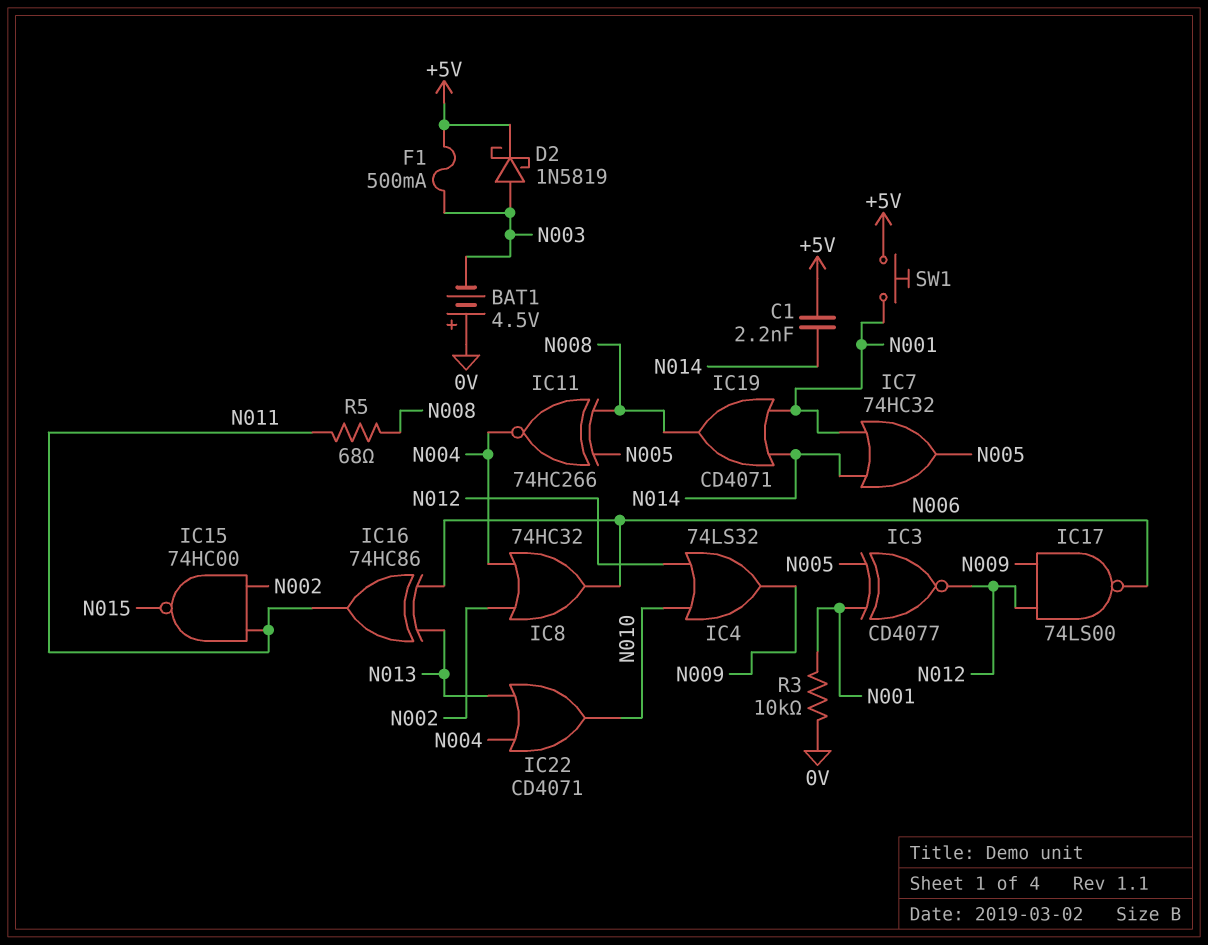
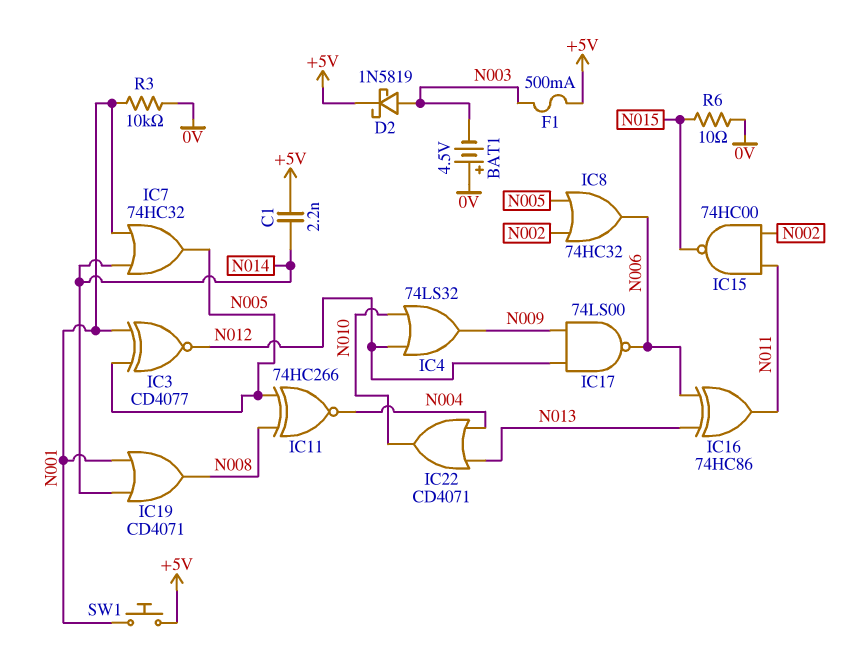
IC8: OR 74HC32 (in N002, in N004, out N006) -> OR 74HC32 (in N002, in N005, out N006)
R5: 68 (N008, N011) -> none
R6: none -> 10 (0V, N015)

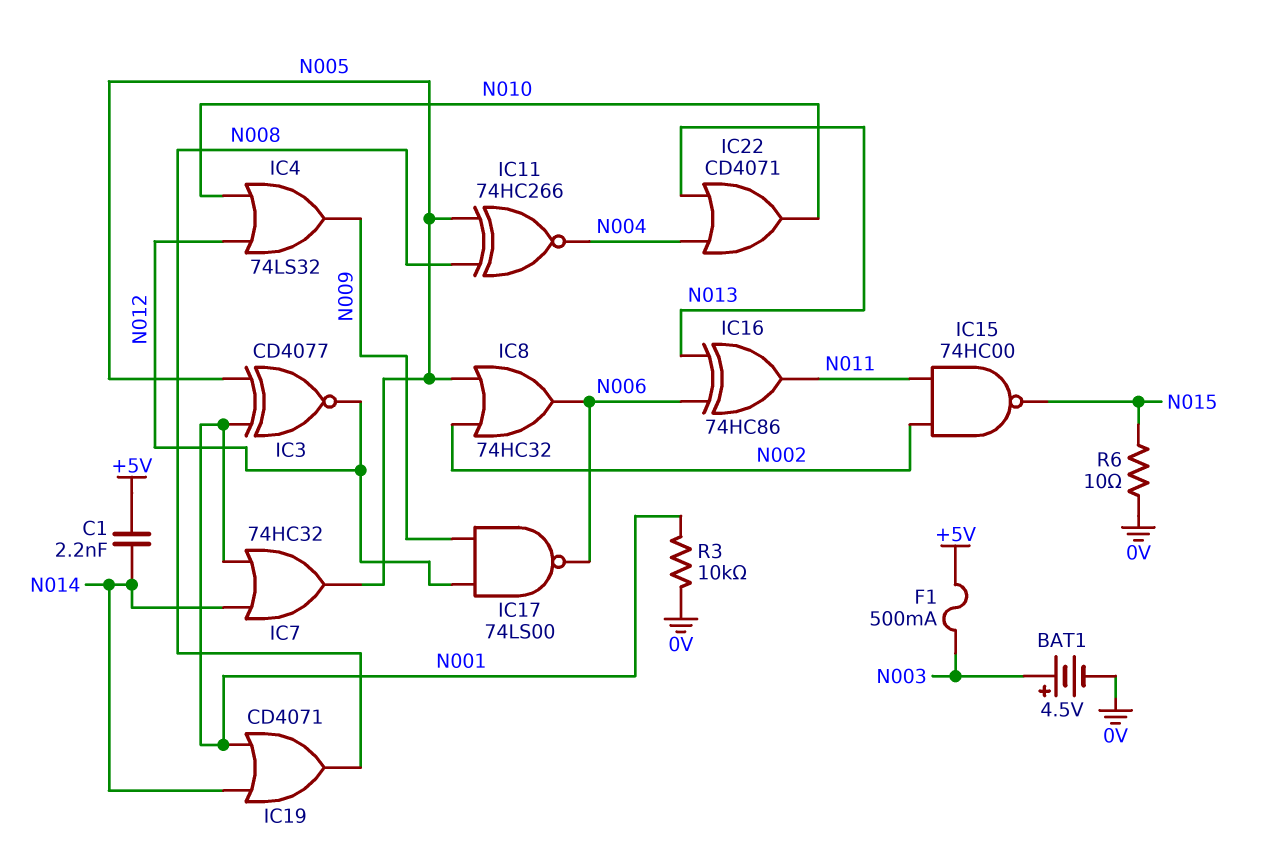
BAT1: 4.5V (plus 0V, minus N003) -> 4.5V (plus N003, minus 0V)
D2: schottky 1N5819 (A N003, K +5V) -> none
SW1: button (+5V, N001) -> none

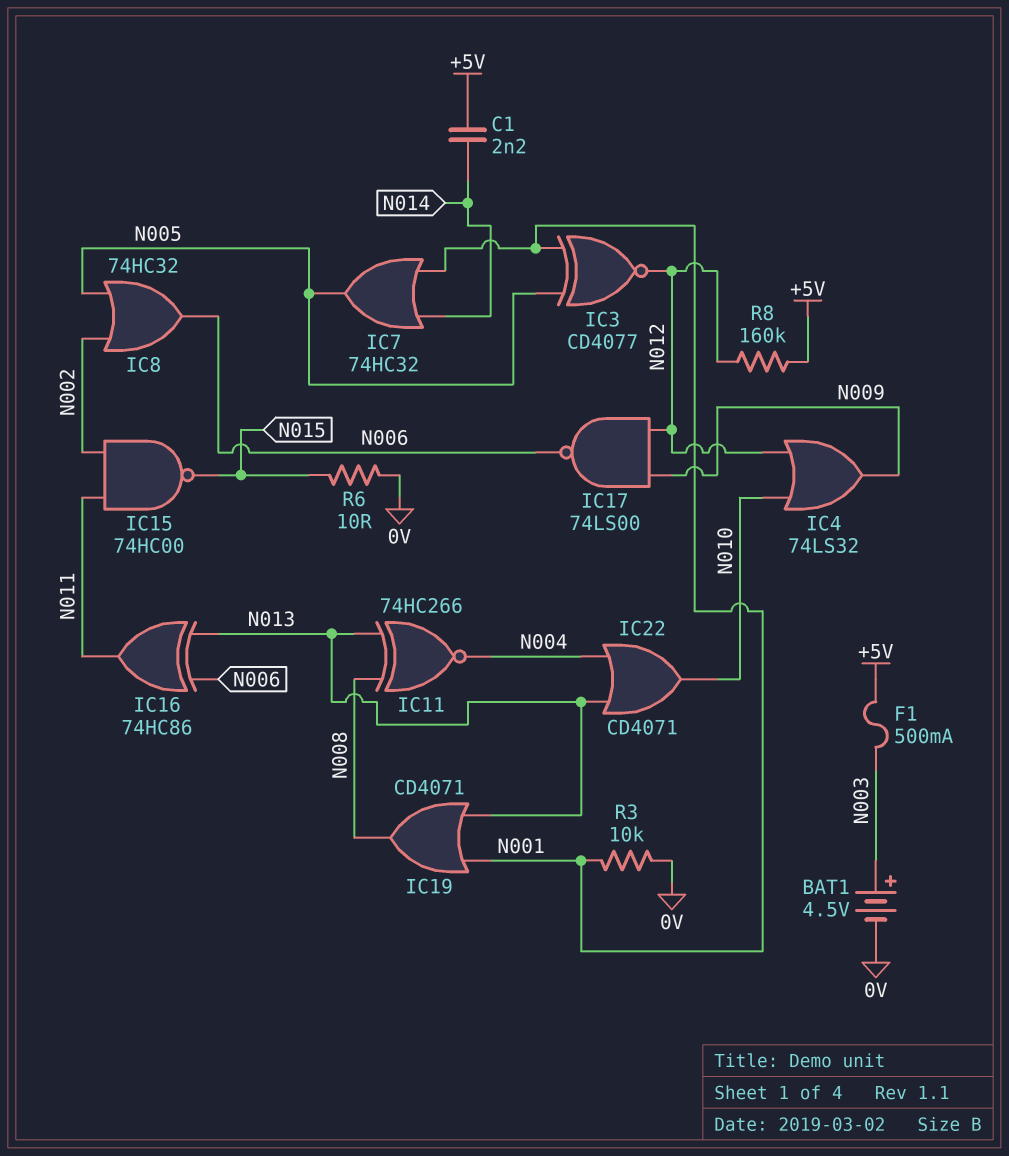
IC11: XNOR 74HC266 (in N005, in N008, out N004) -> XNOR 74HC266 (in N008, in N013, out N004)
IC19: OR CD4071 (in N001, in N014, out N008) -> OR CD4071 (in N001, in N013, out N008)
R8: none -> 160k (+5V, N012)

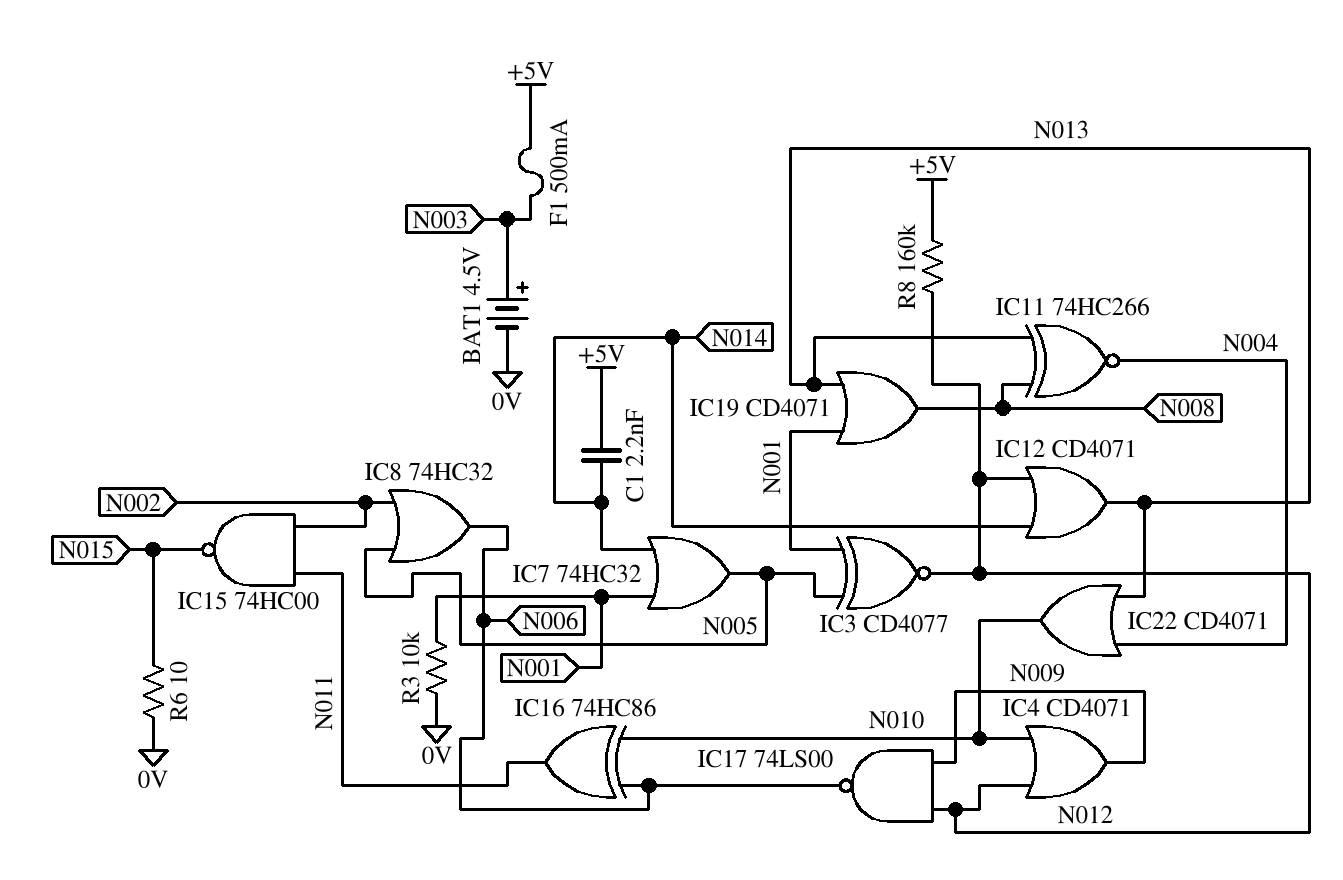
IC4: OR 74LS32 (in N010, in N012, out N009) -> OR CD4071 (in N010, in N012, out N009)
IC12: none -> OR CD4071 (in N012, in N014, out N013)
IC16: XOR 74HC86 (in N006, in N013, out N011) -> XOR 74HC86 (in N006, in N010, out N011)

